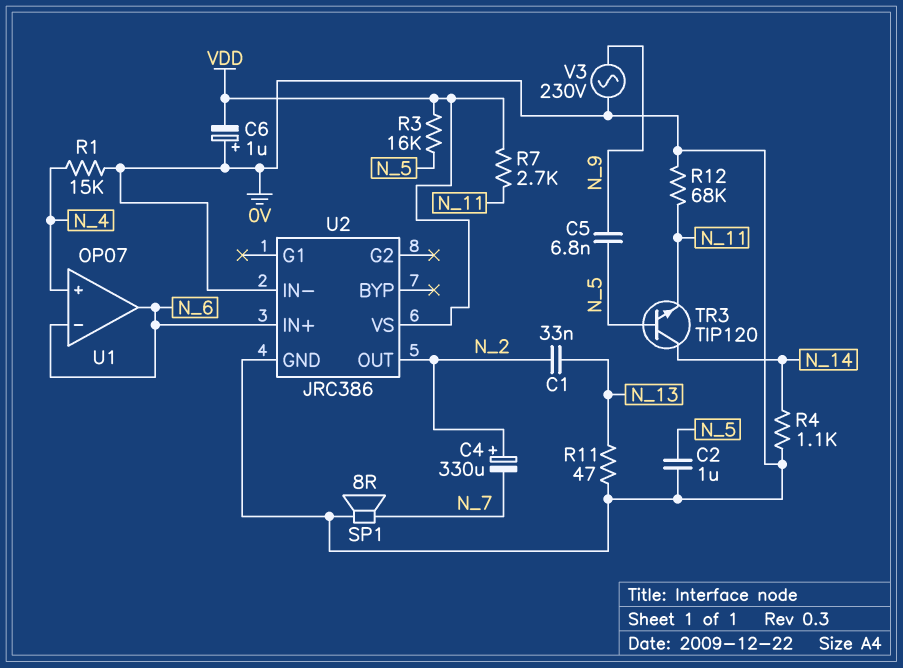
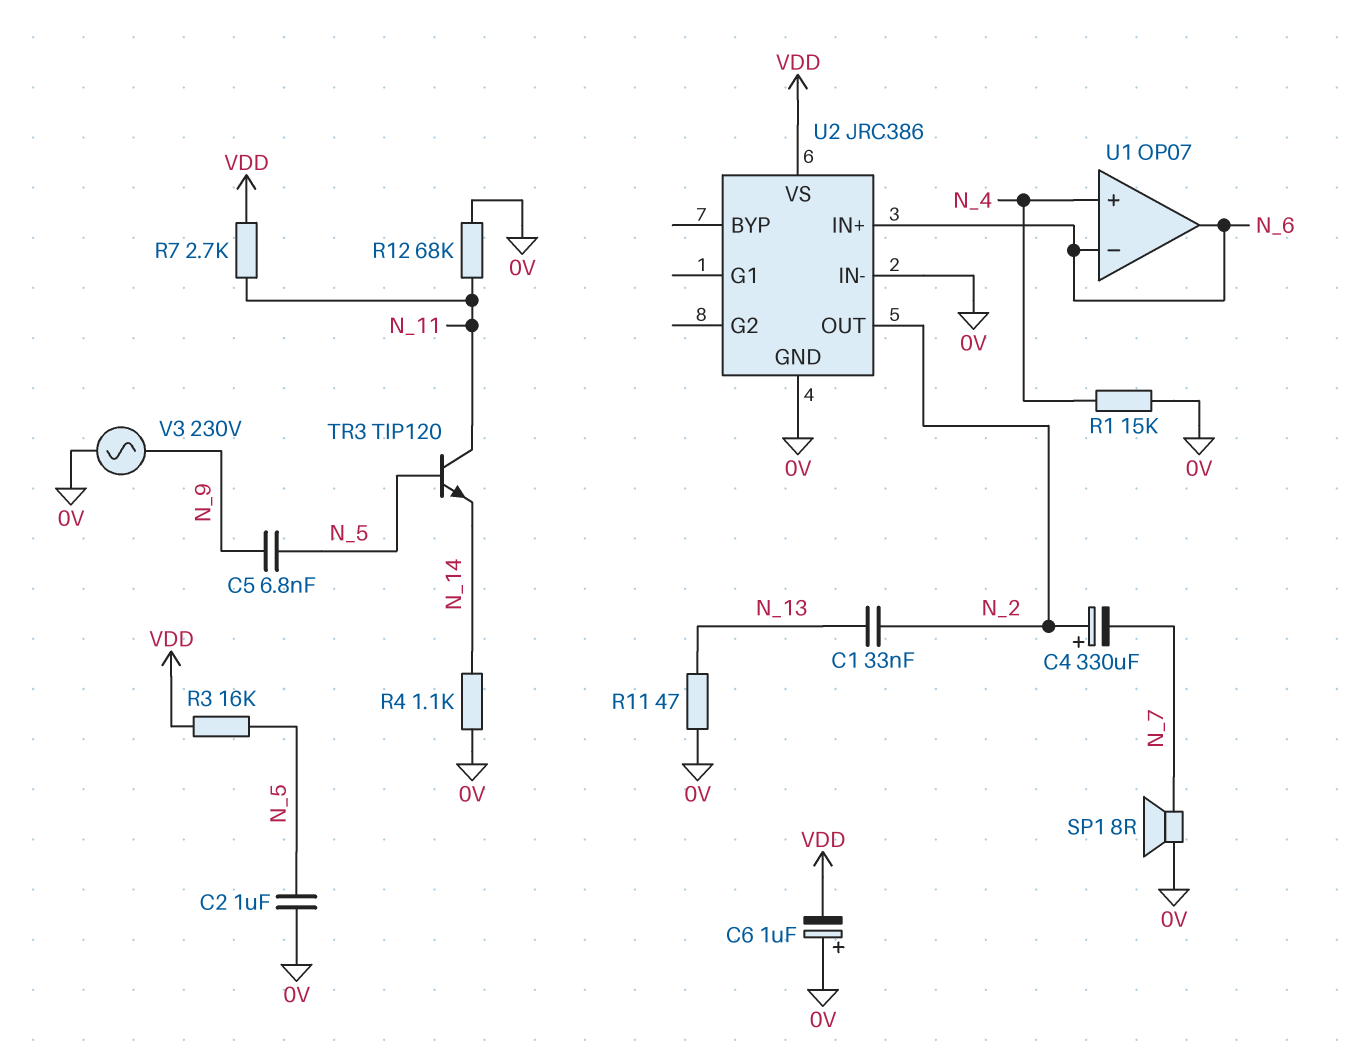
TR3: NPN TIP120 (B N_5, C N_14, E N_11) -> NPN TIP120 (B N_5, C N_11, E N_14)

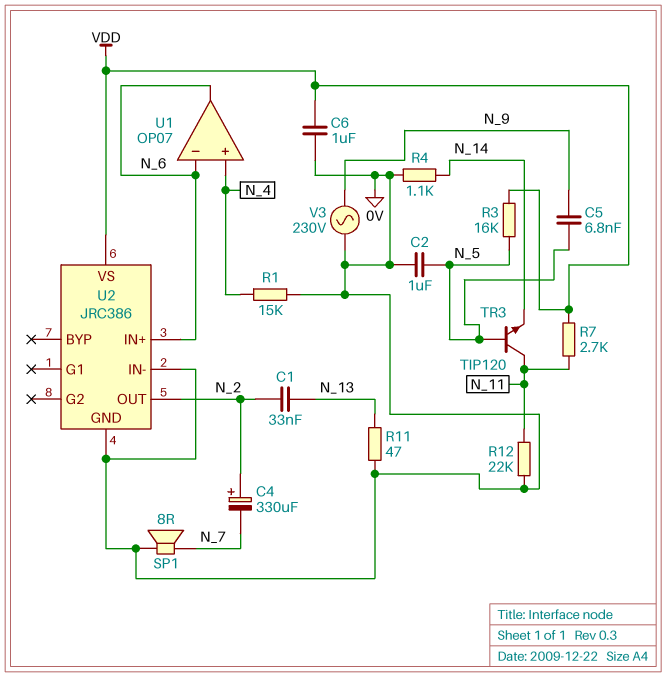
C6: 1uF (plus 0V, minus VDD) -> 1uF (0V, VDD)
R12: 68k (0V, N_11) -> 22k (0V, N_11)

